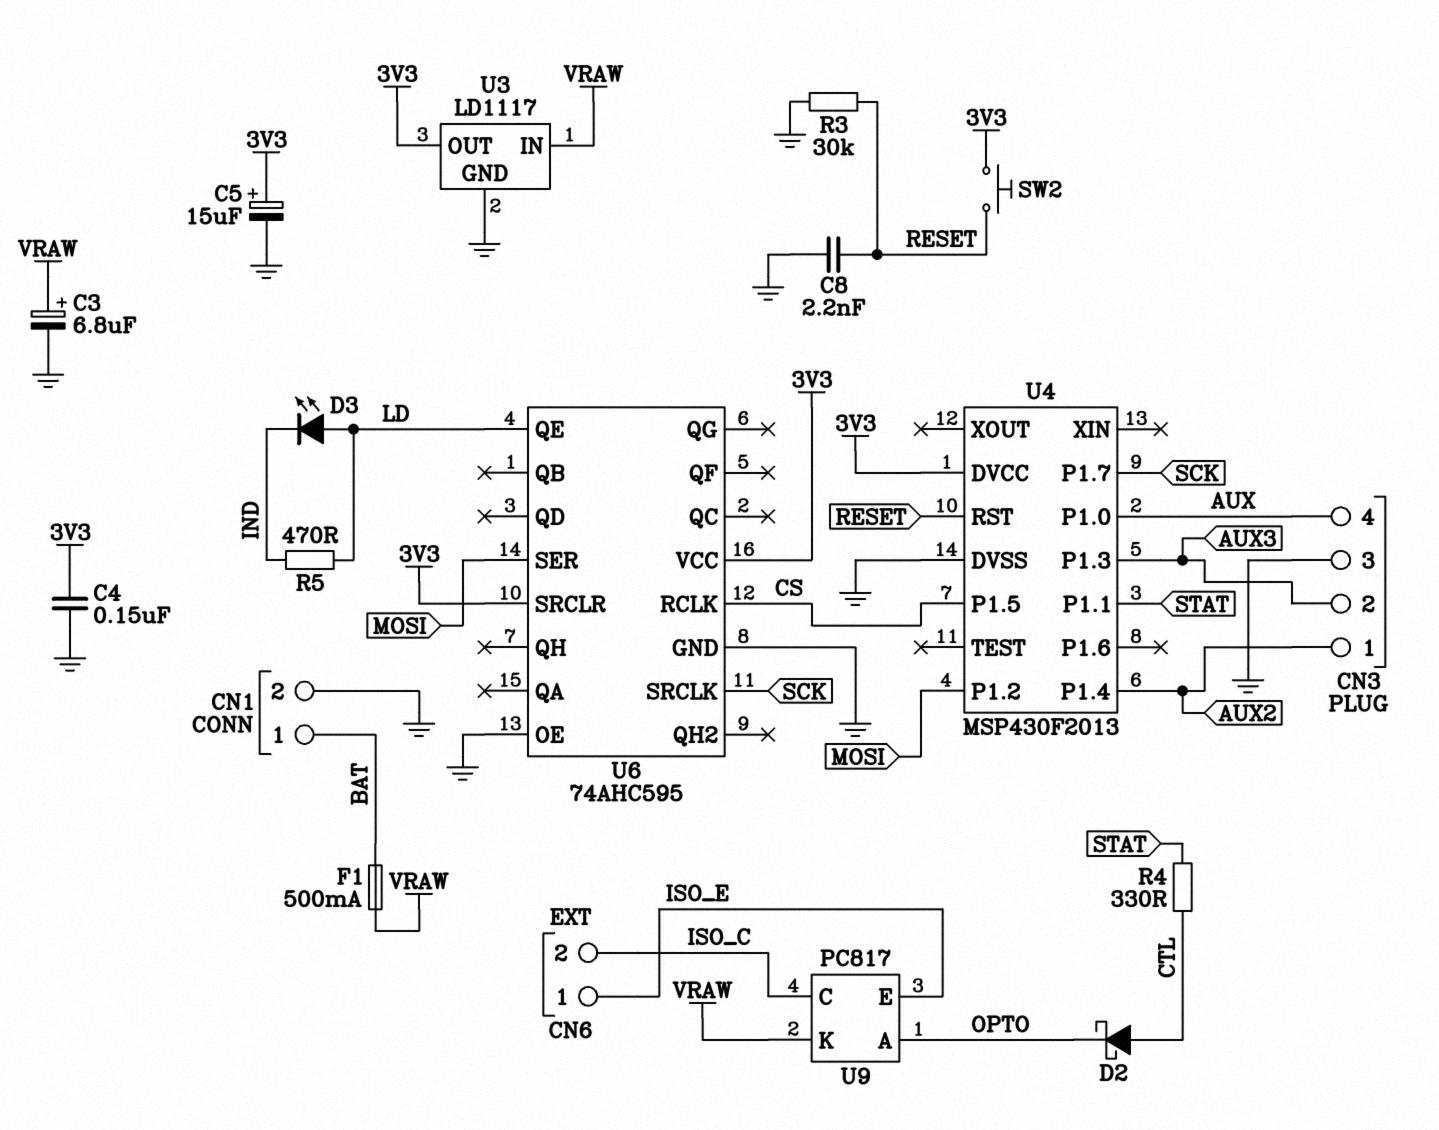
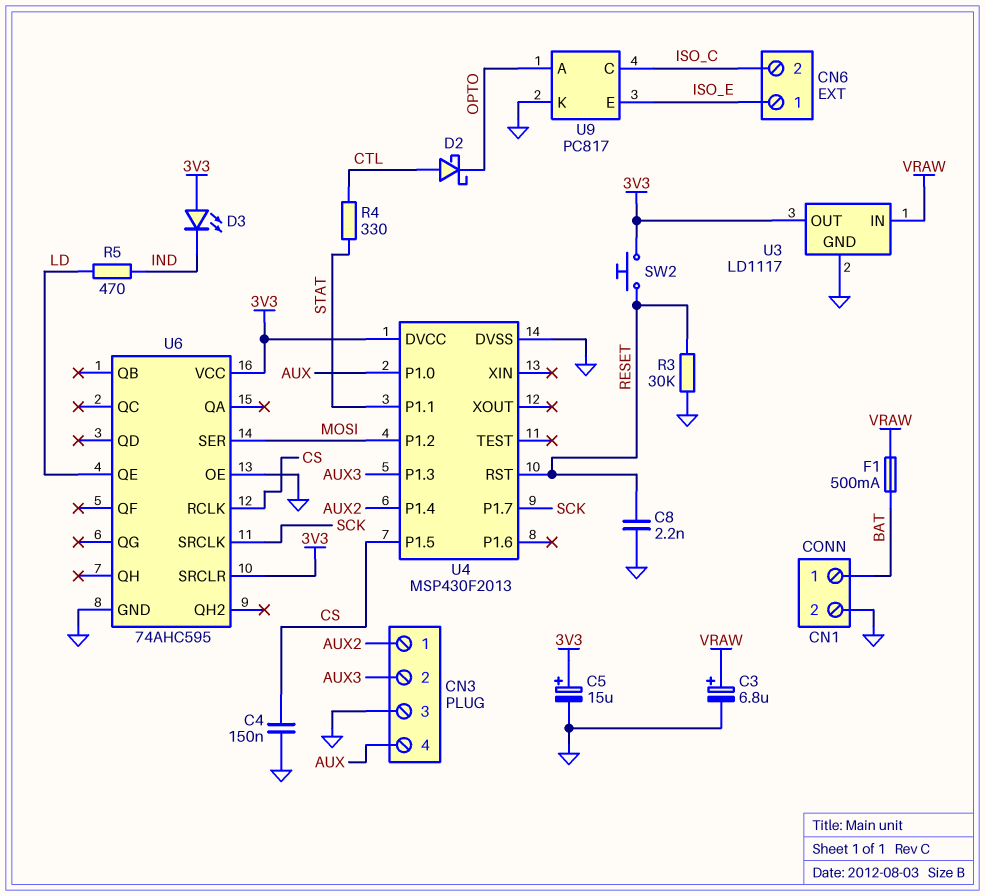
C4: 150nF (3V3, GND) -> 150nF (CS, GND)
D3: LED (A LD, K IND) -> LED (A 3V3, K IND)
U9 pin K: VRAW -> GND

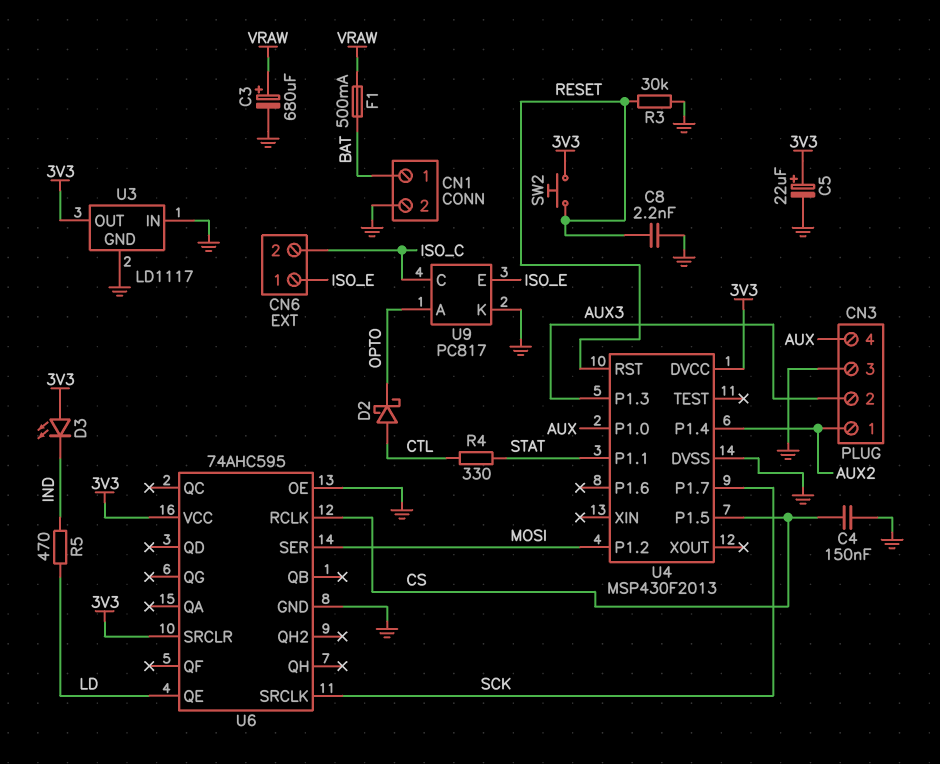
C3: 6.8uF (plus VRAW, minus GND) -> 680uF (plus VRAW, minus GND)
C5: 15uF (plus 3V3, minus GND) -> 22uF (plus 3V3, minus GND)
U3 pin IN: VRAW -> GND

